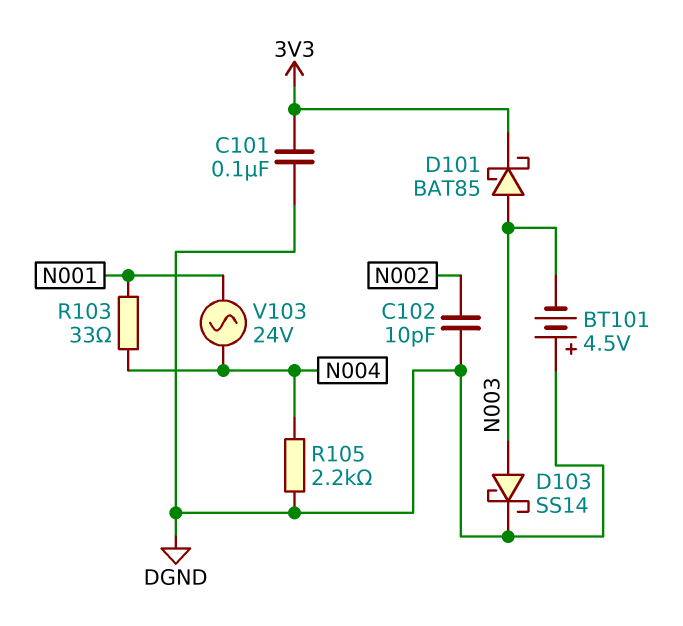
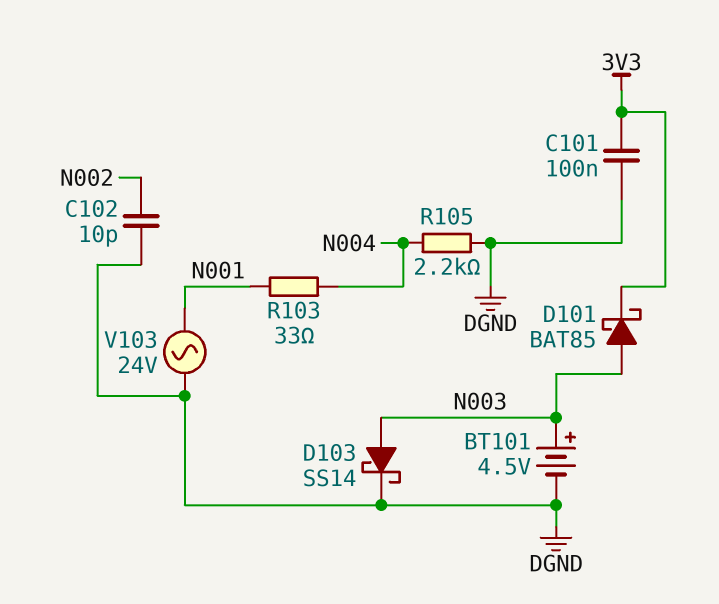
BT101: 4.5V (plus DGND, minus N003) -> 4.5V (plus N003, minus DGND)
V103: AC 24V (N001, N004) -> AC 24V (DGND, N001)

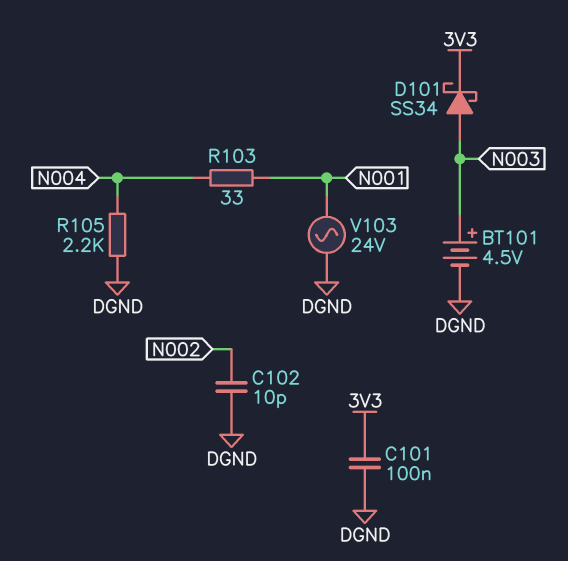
D101: schottky BAT85 (A N003, K 3V3) -> schottky SS34 (A N003, K 3V3)
D103: schottky SS14 (A N003, K DGND) -> none

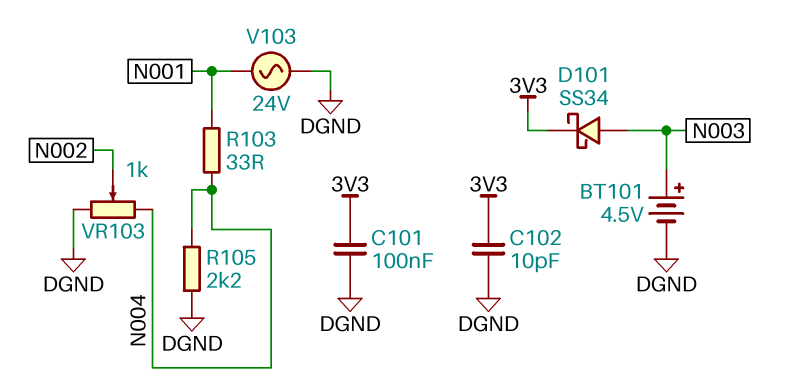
C102: 10pF (DGND, N002) -> 10pF (3V3, DGND)
VR103: none -> 1k (DGND, N004, wiper N002)

